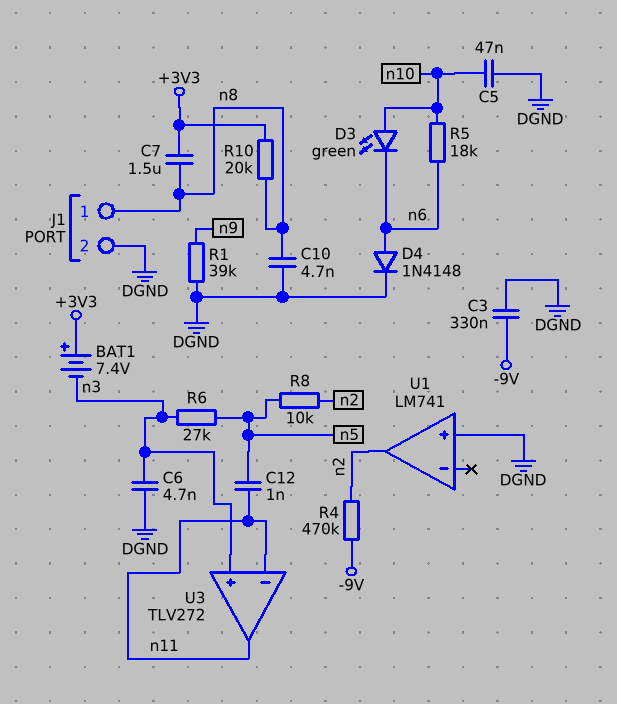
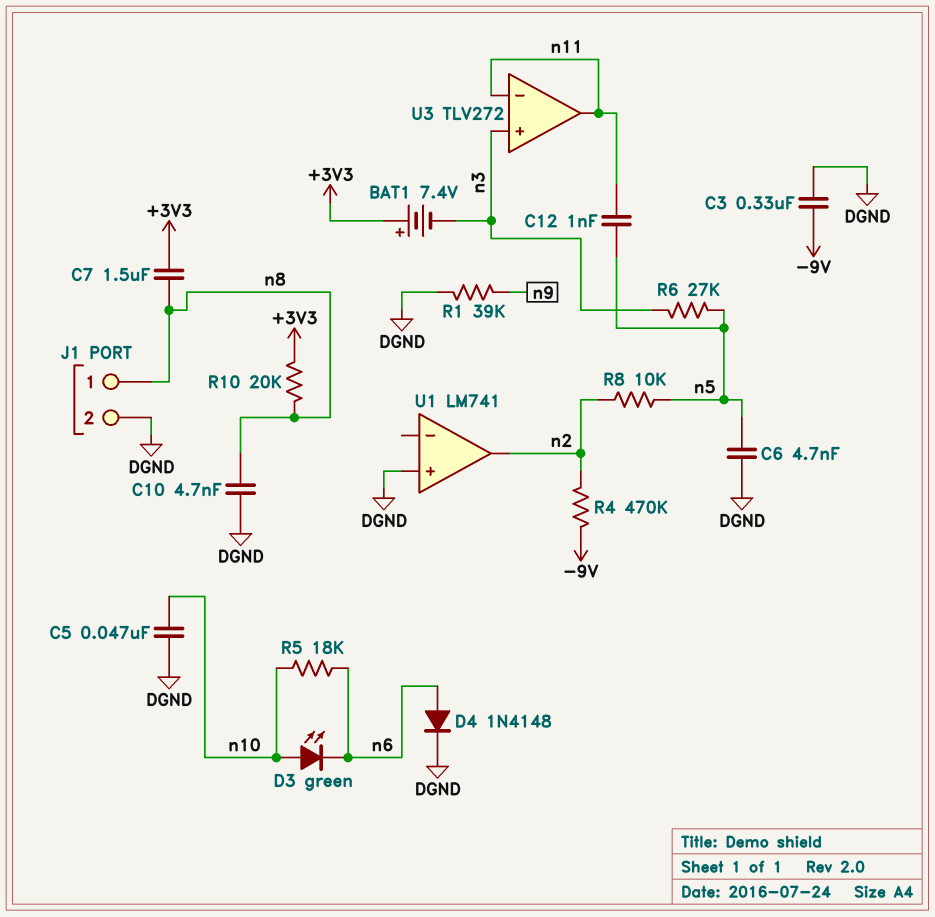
C6: 4.7nF (DGND, n3) -> 4.7nF (DGND, n5)

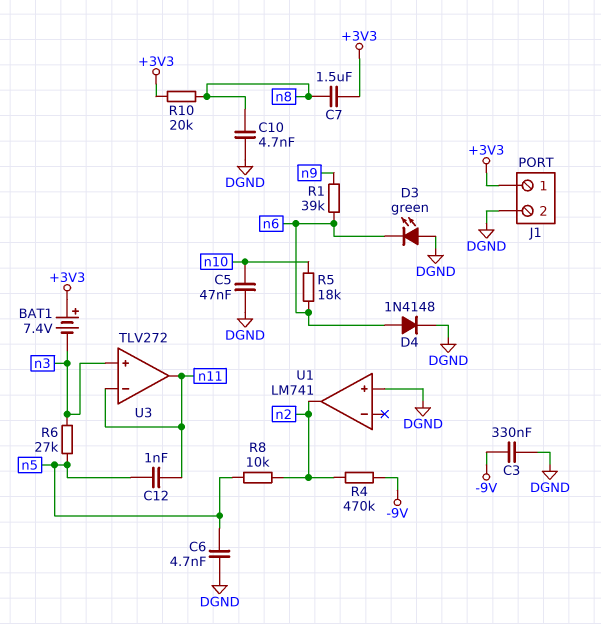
D3: LED green (A n10, K n6) -> LED green (A DGND, K n6)
J1 pin 1: n8 -> +3V3
R1: 39k (DGND, n9) -> 39k (n6, n9)

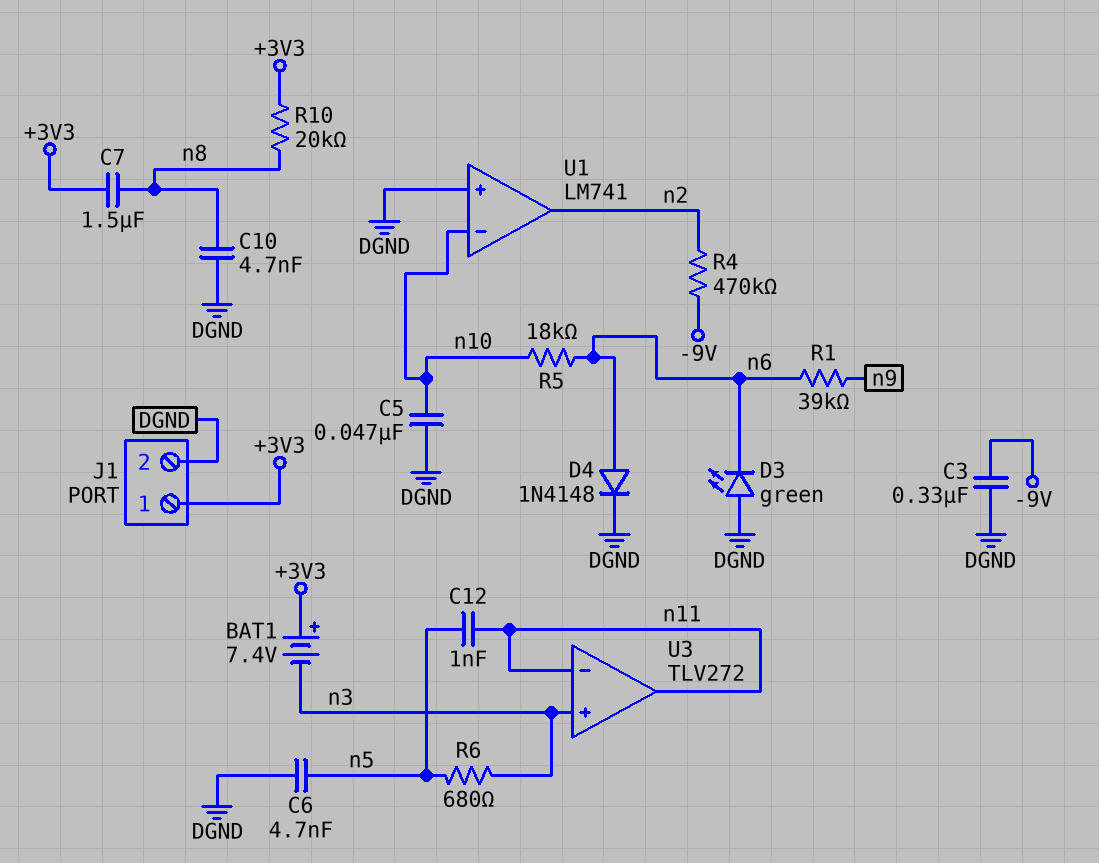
R6: 27k (n3, n5) -> 680 (n3, n5)
R8: 10k (n2, n5) -> none
U1 pin in-: none -> n10

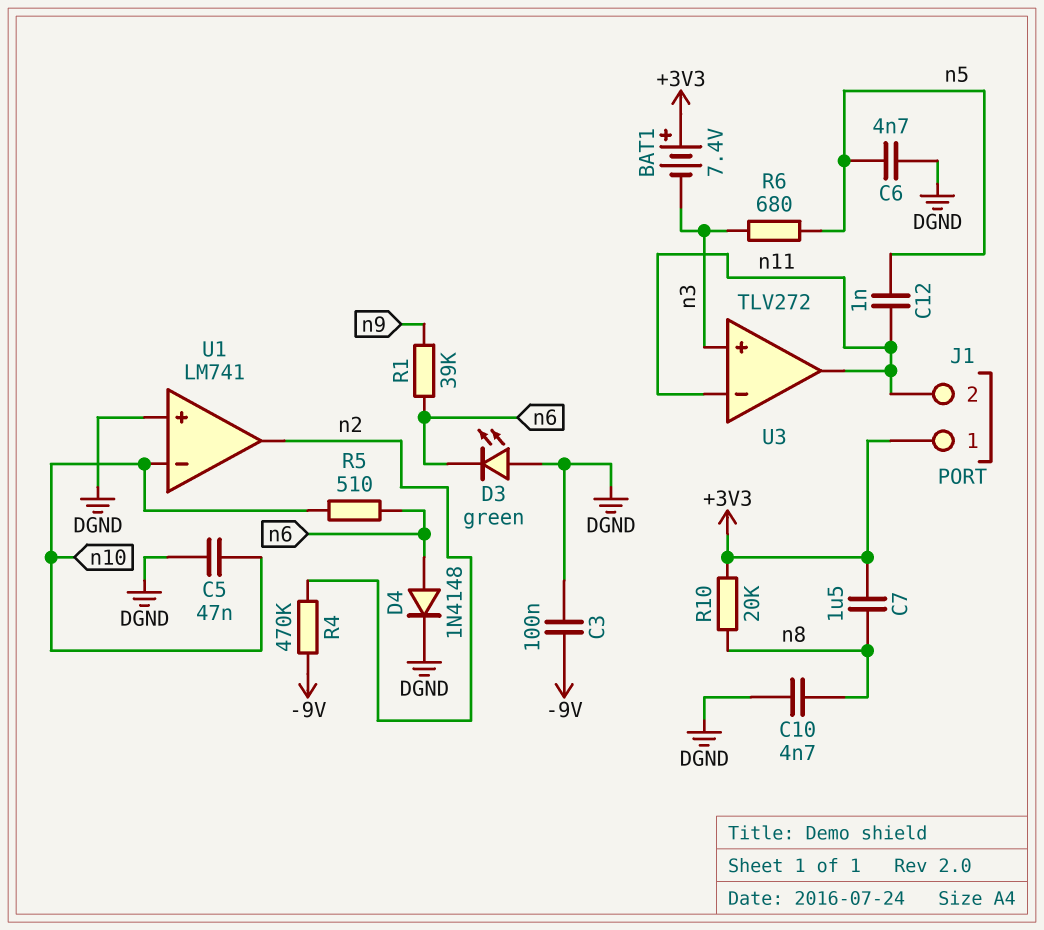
C3: 330nF (-9V, DGND) -> 100nF (-9V, DGND)
J1 pin 2: DGND -> n11
R5: 18k (n6, n10) -> 510 (n6, n10)

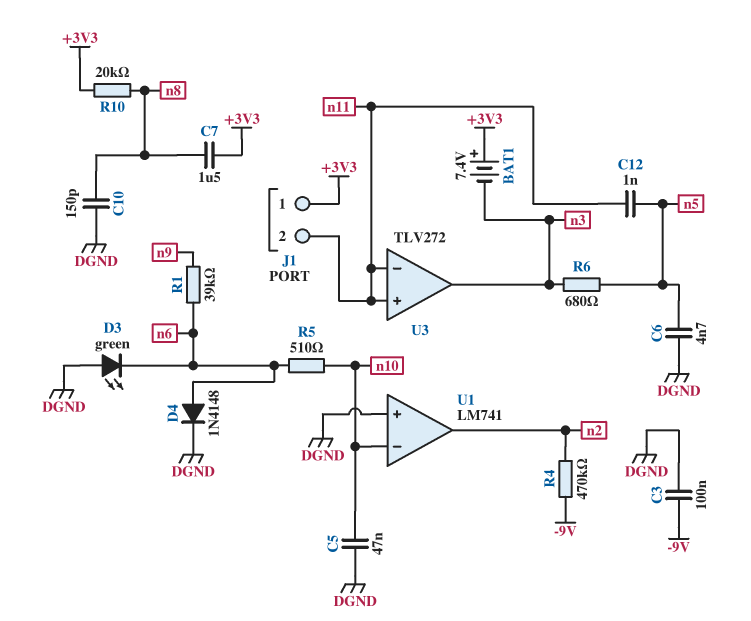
C10: 4.7nF (DGND, n8) -> 150pF (DGND, n8)
U3 pin in+: n3 -> n11
U3 pin out: n11 -> n3

